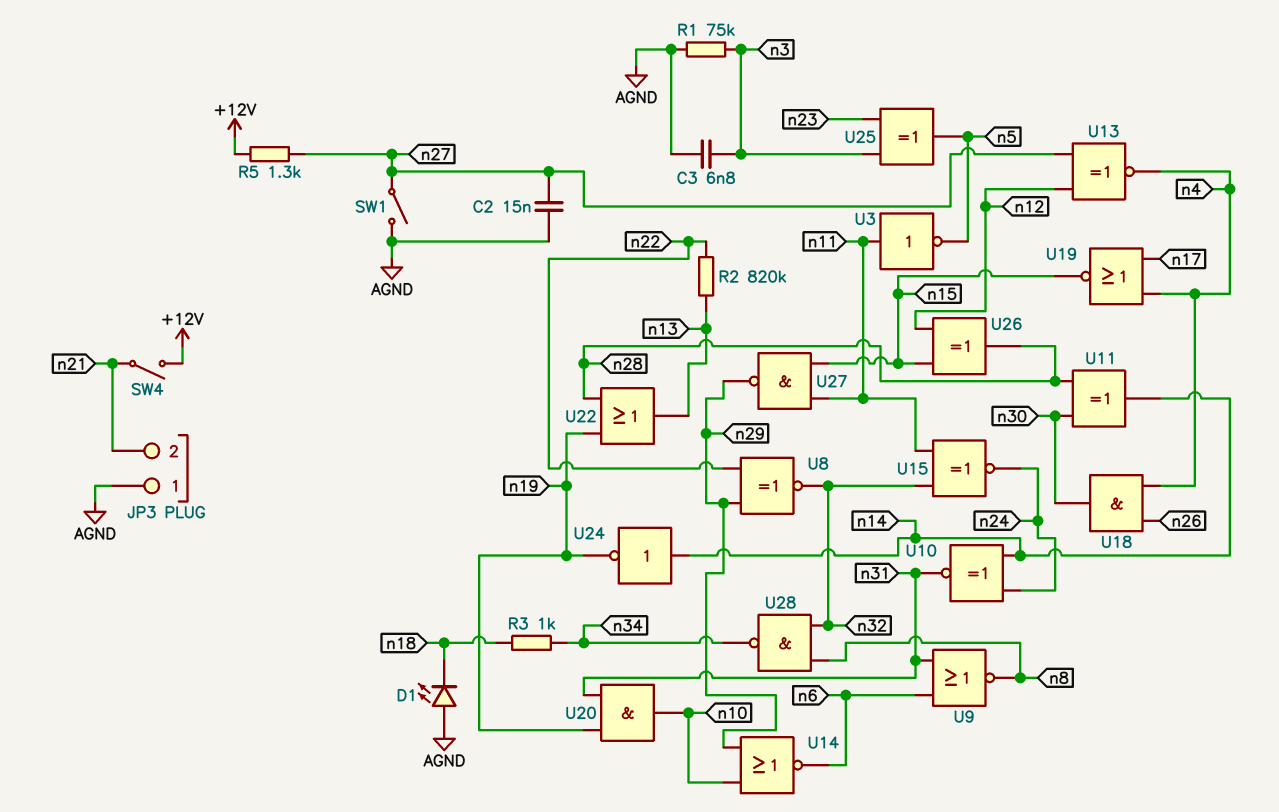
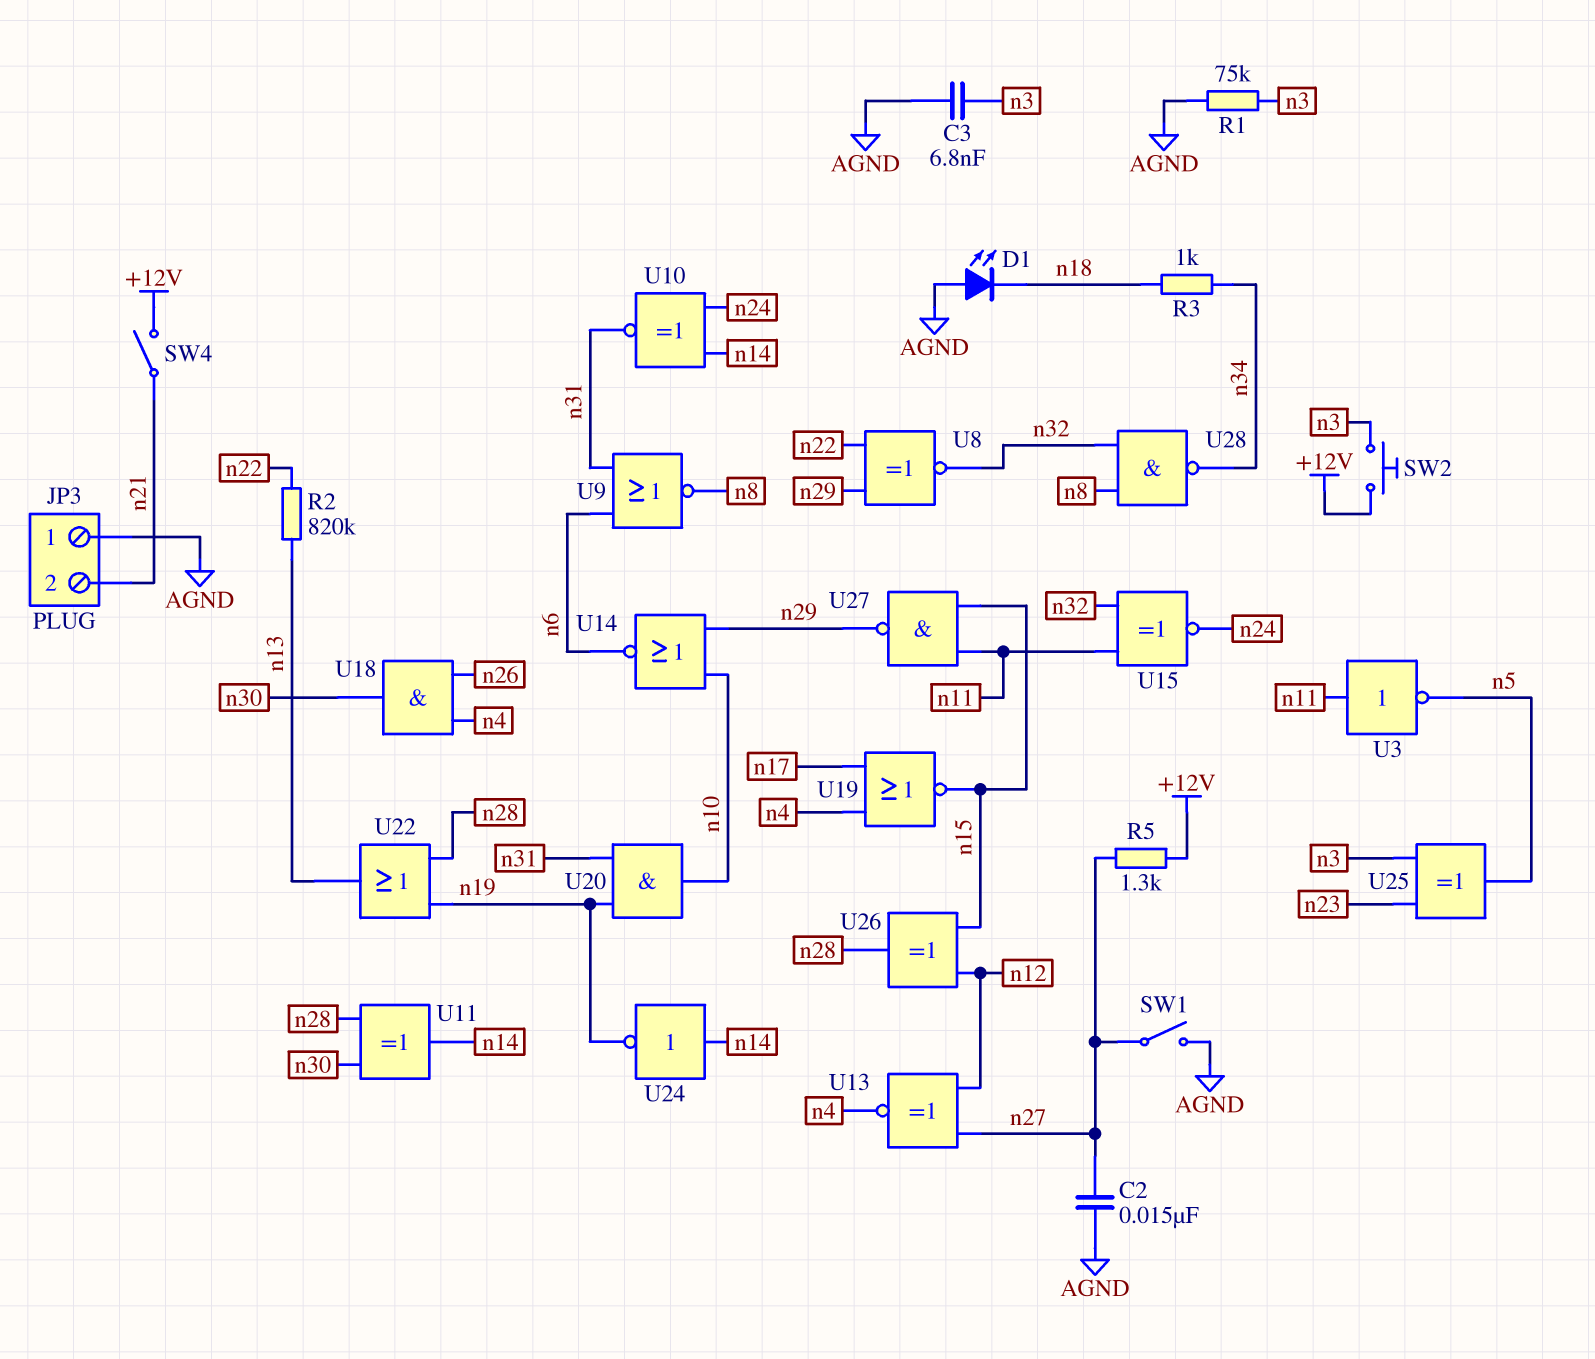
SW2: none -> button (+12V, n3)

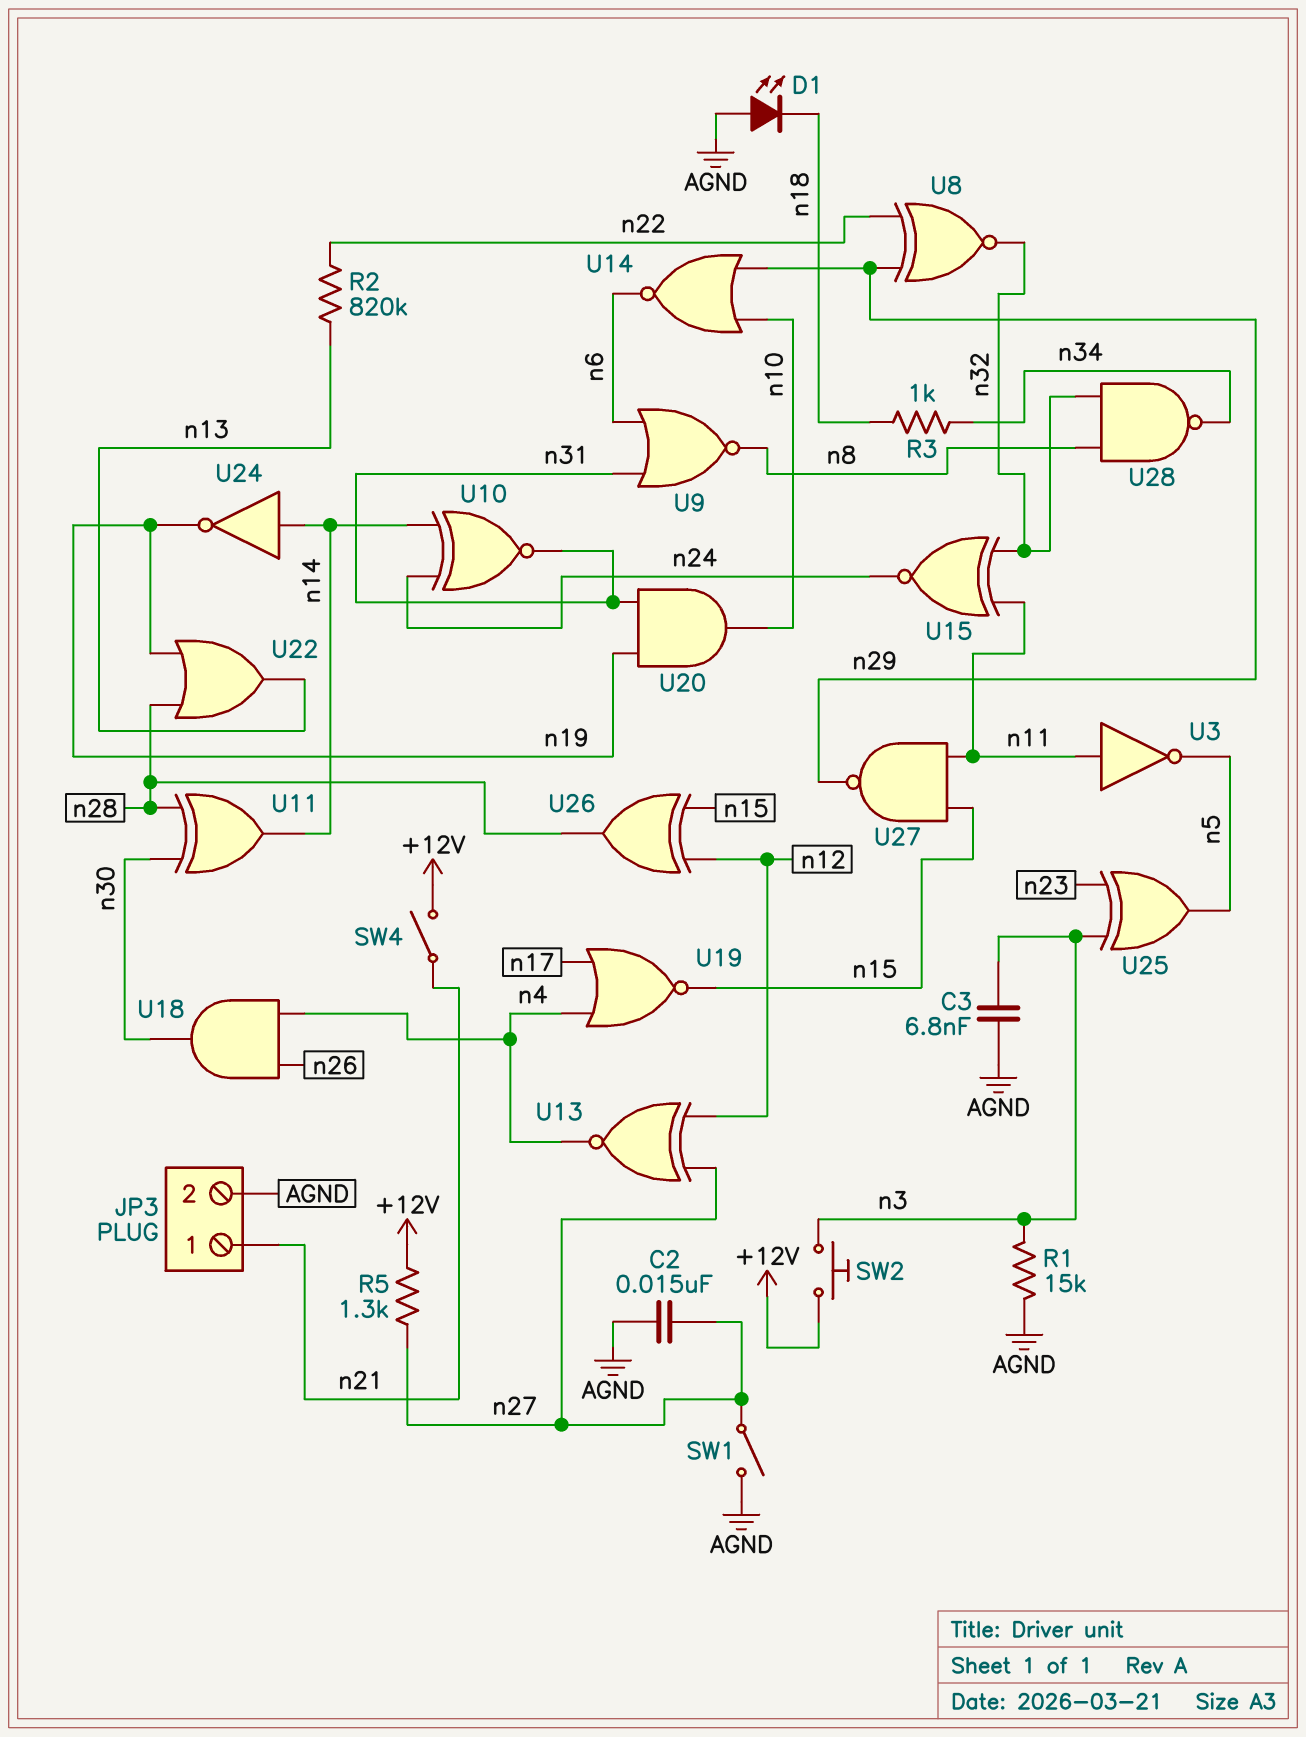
JP3 pin 1: AGND -> n21
JP3 pin 2: n21 -> AGND
R1: 75k (AGND, n3) -> 15k (AGND, n3)

